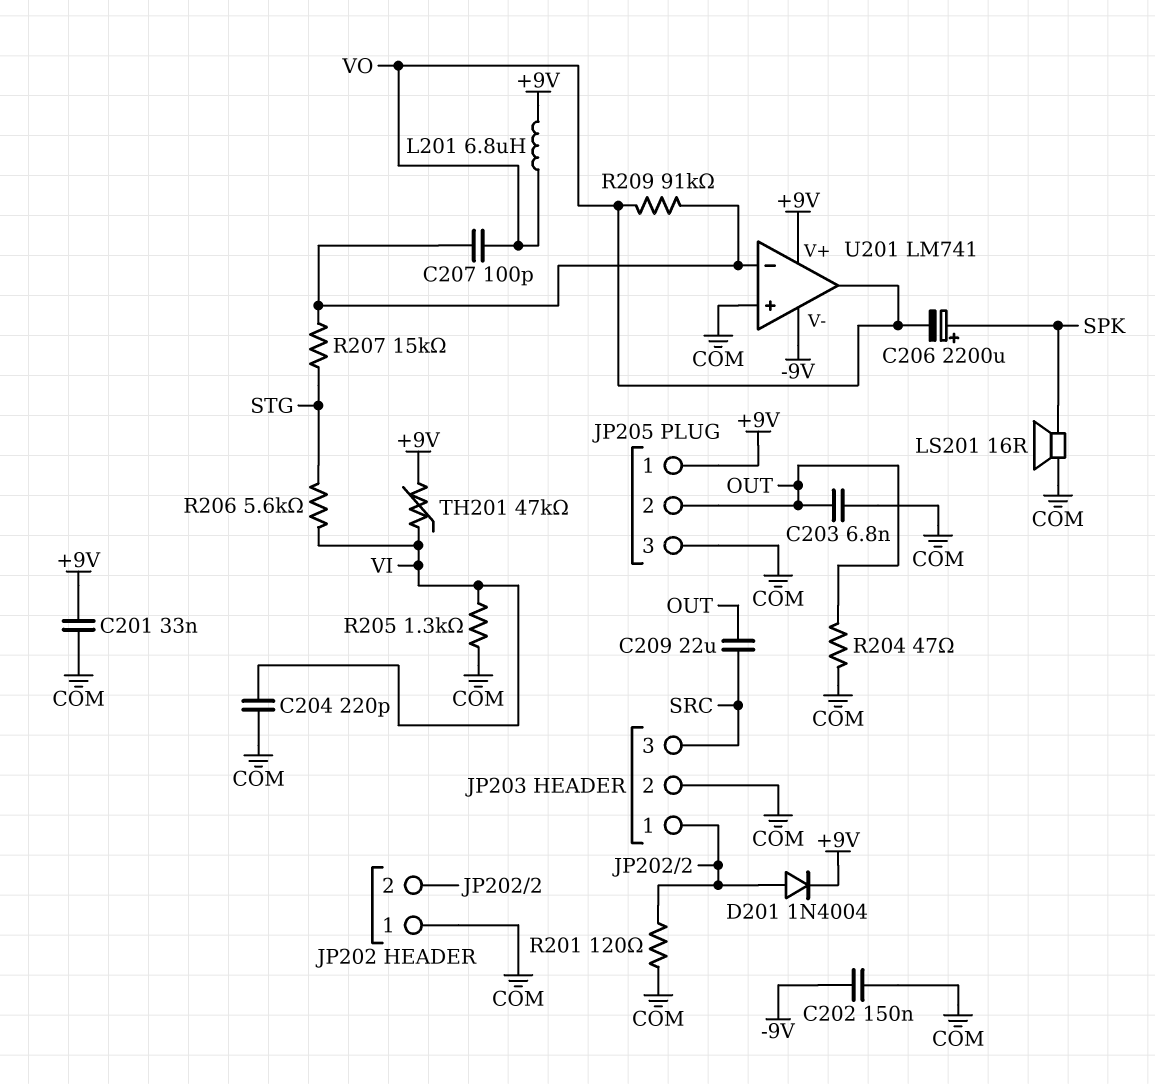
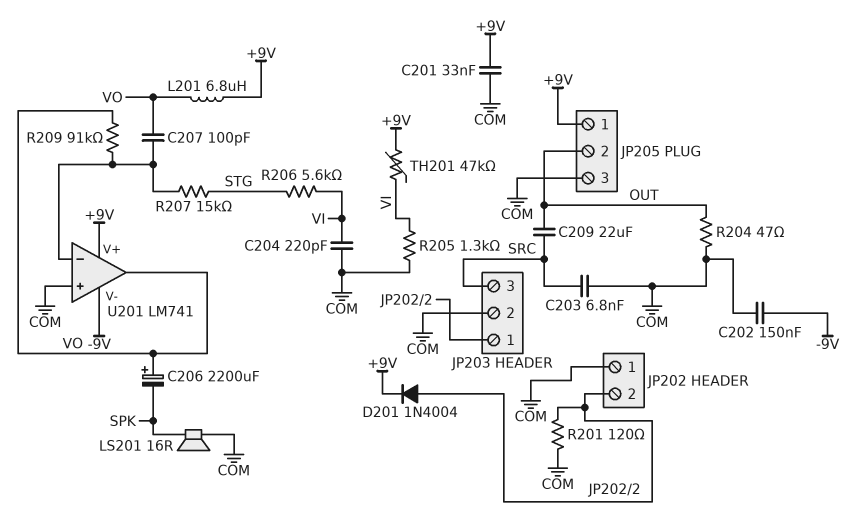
C203: 6.8nF (COM, OUT) -> 6.8nF (COM, SRC)
C206: 2200uF (plus SPK, minus VO) -> 2200uF (plus VO, minus SPK)

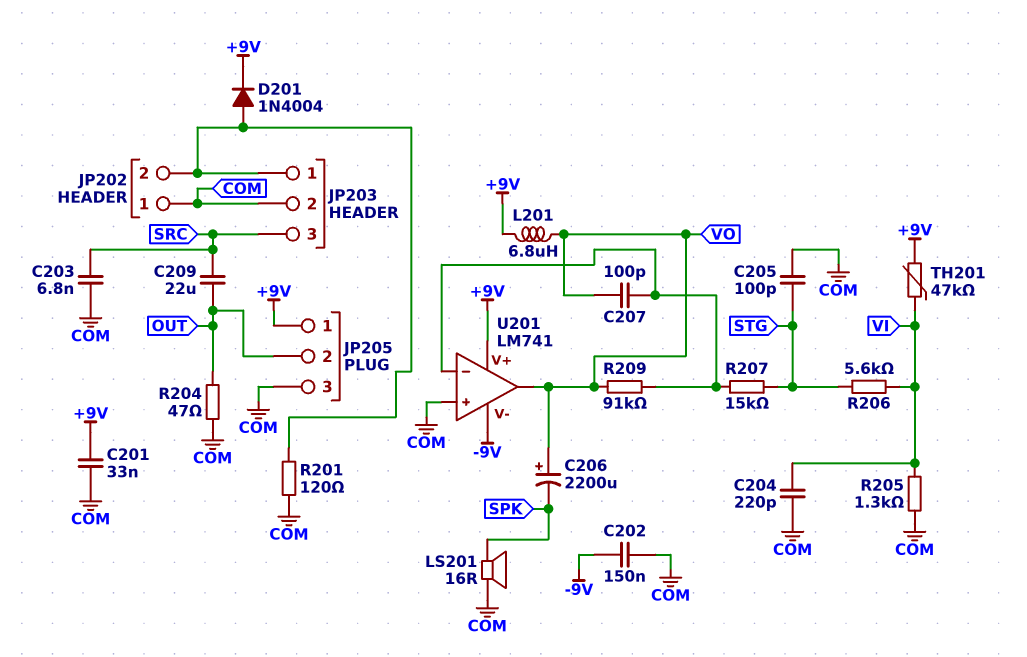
C205: none -> 100pF (COM, STG)

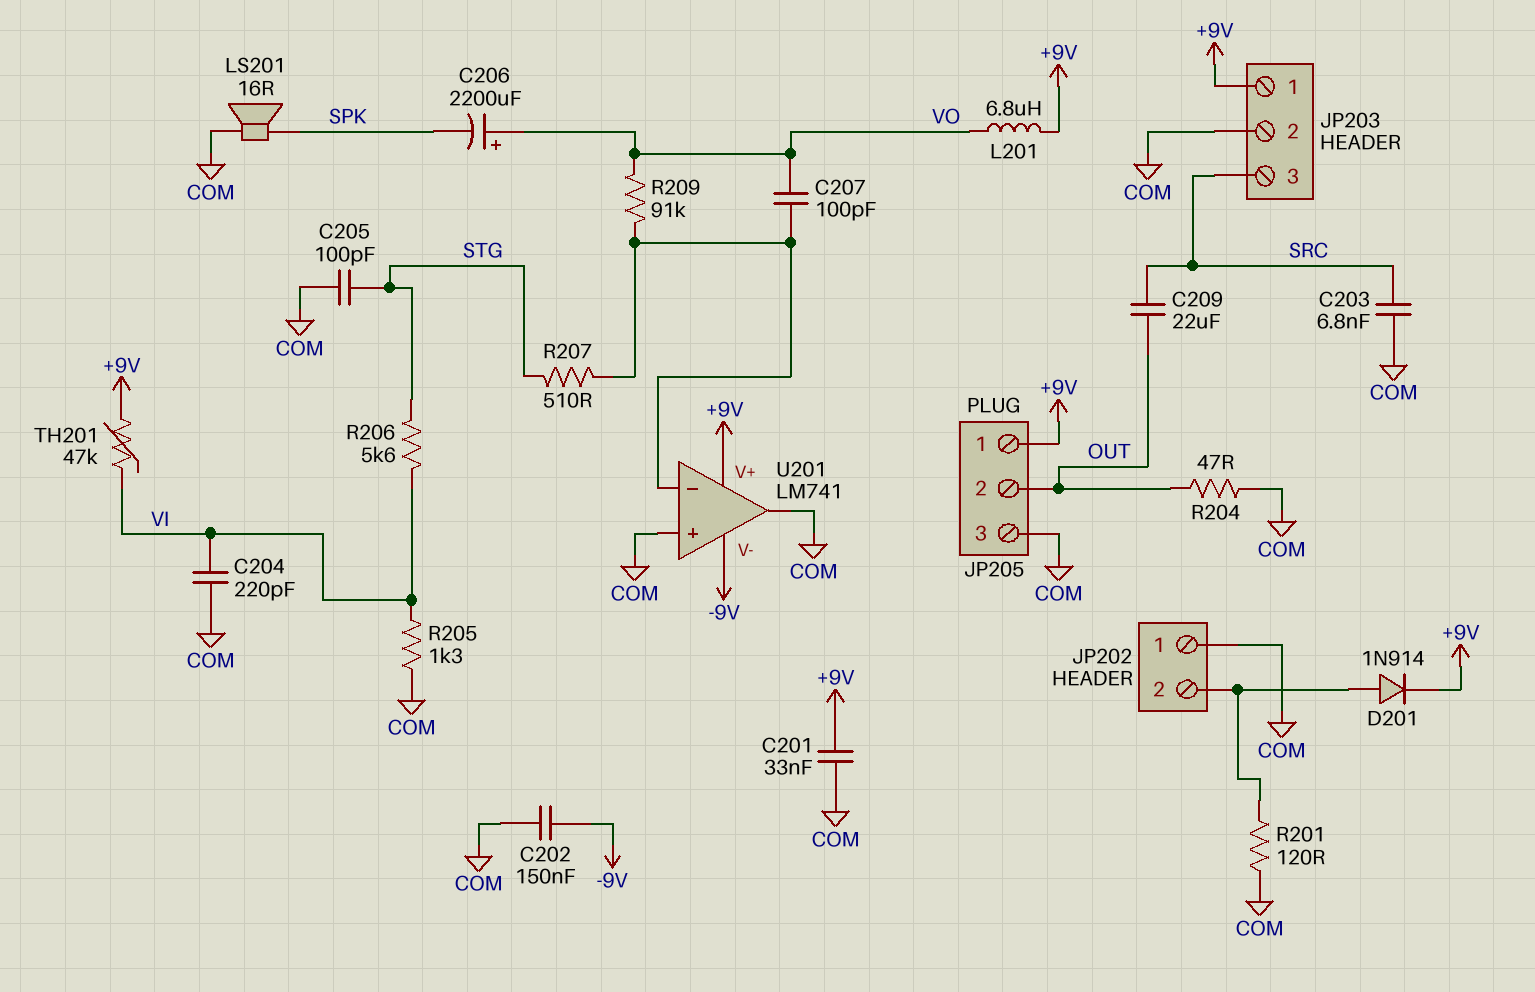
D201: diode 1N4004 (A JP202/2, K +9V) -> diode 1N914 (A JP202/2, K +9V)
JP203 pin 1: JP202/2 -> +9V
R207: 15k (STG, U201/in-) -> 510 (STG, U201/in-)
U201 pin out: VO -> COM

